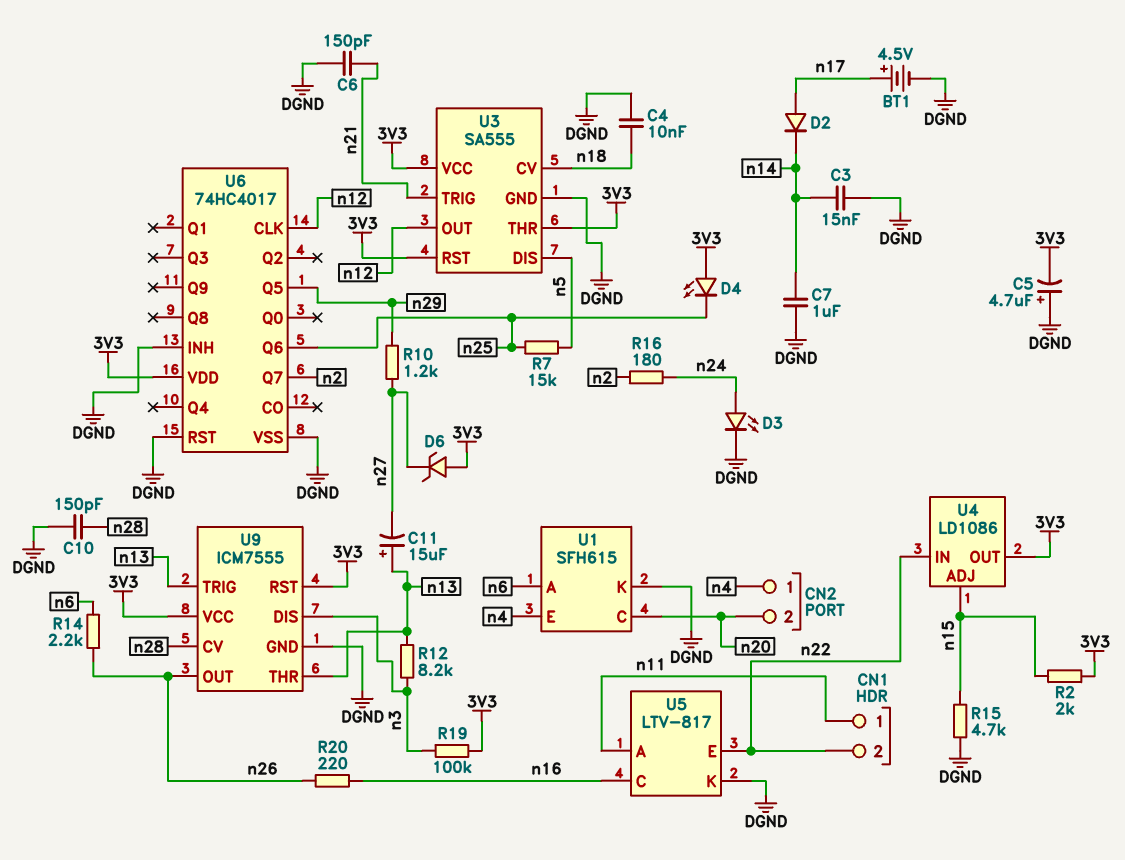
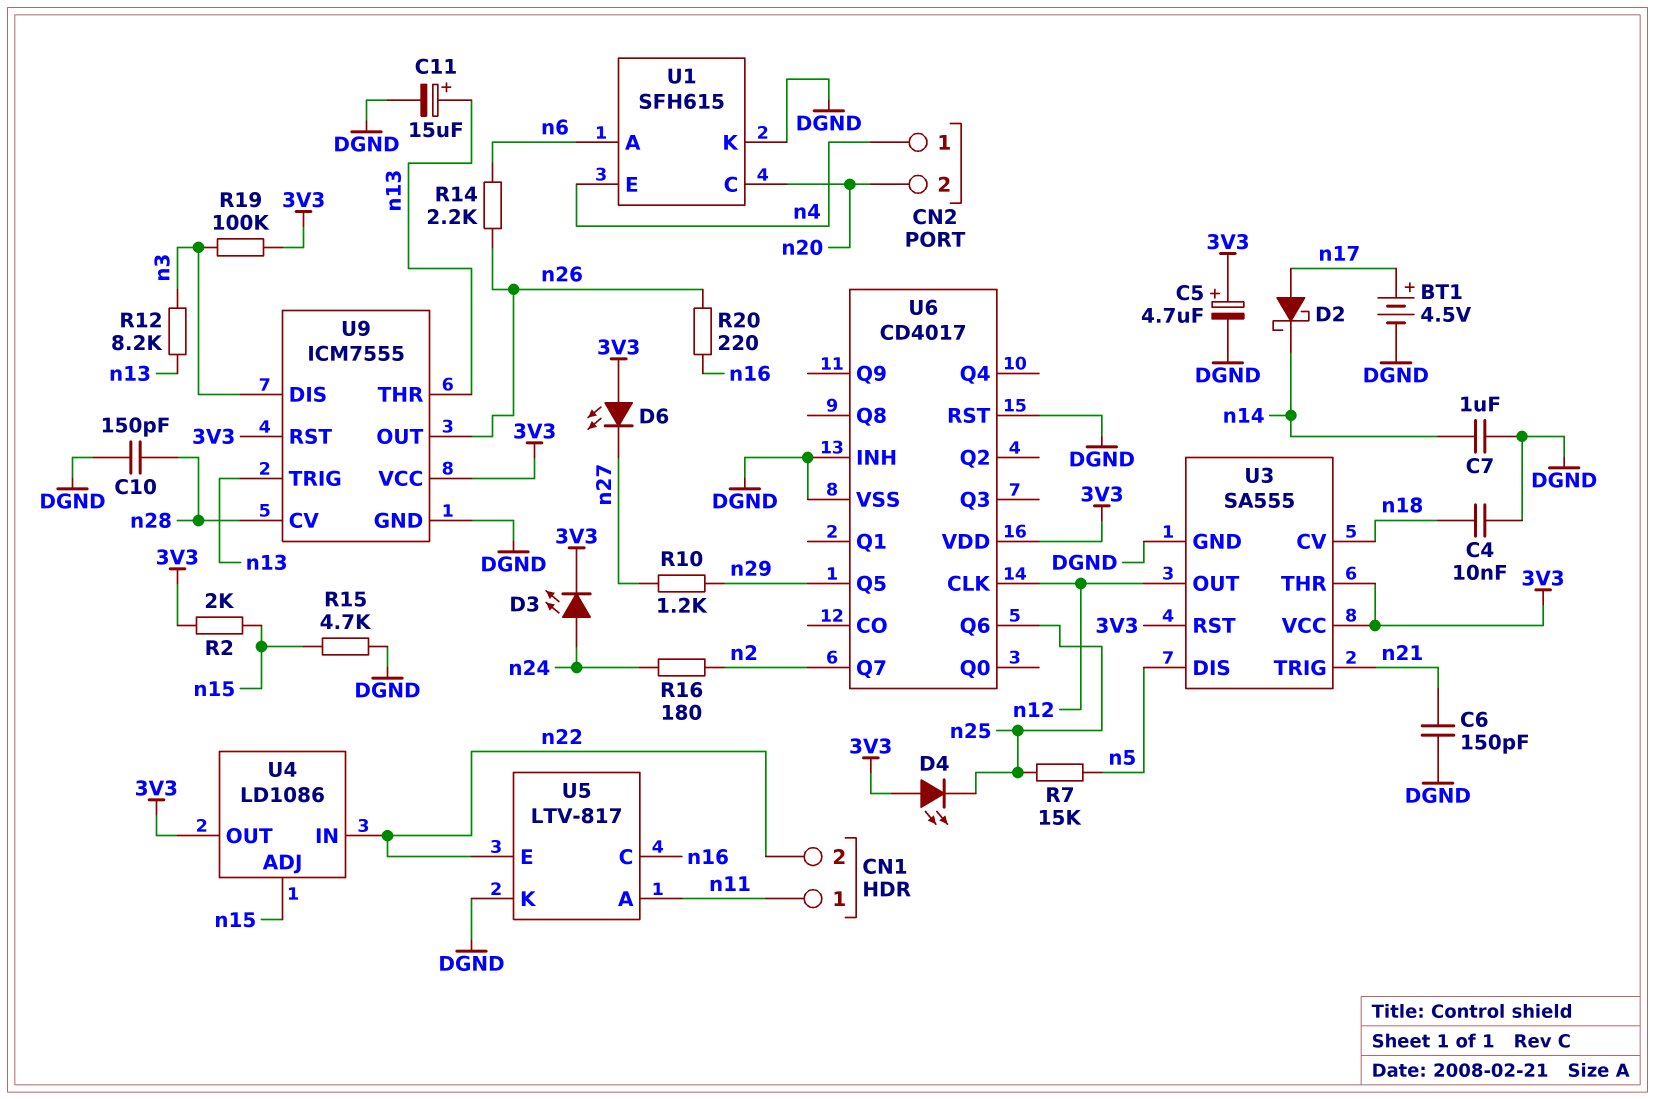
C3: 15nF (DGND, n14) -> none
C5: 4.7uF (plus DGND, minus 3V3) -> 4.7uF (plus 3V3, minus DGND)
C11: 15uF (plus n13, minus n27) -> 15uF (plus n13, minus DGND)
D2: diode (A n17, K n14) -> schottky (A n17, K n14)
D3: LED (A n24, K DGND) -> LED (A n24, K 3V3)
D6: zener (A 3V3, K n27) -> LED (A 3V3, K n27)
U6: 74HC4017 -> CD4017

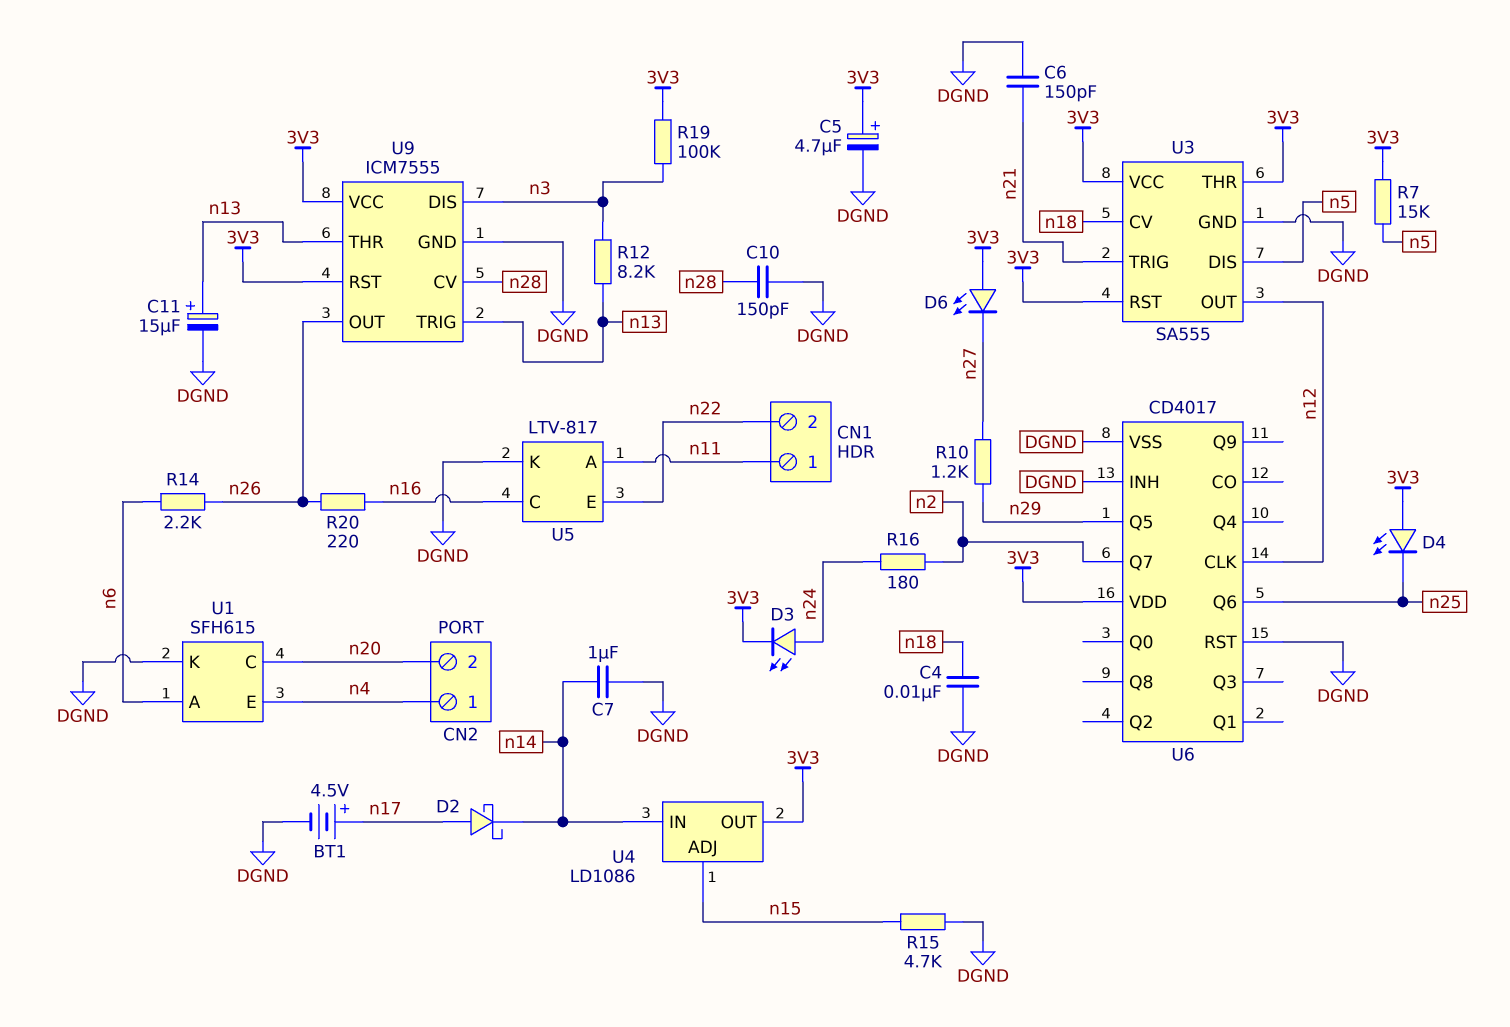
R2: 2k (3V3, n15) -> none
R7: 15k (n5, n25) -> 15k (3V3, n5)
U4 pin IN: n22 -> n14

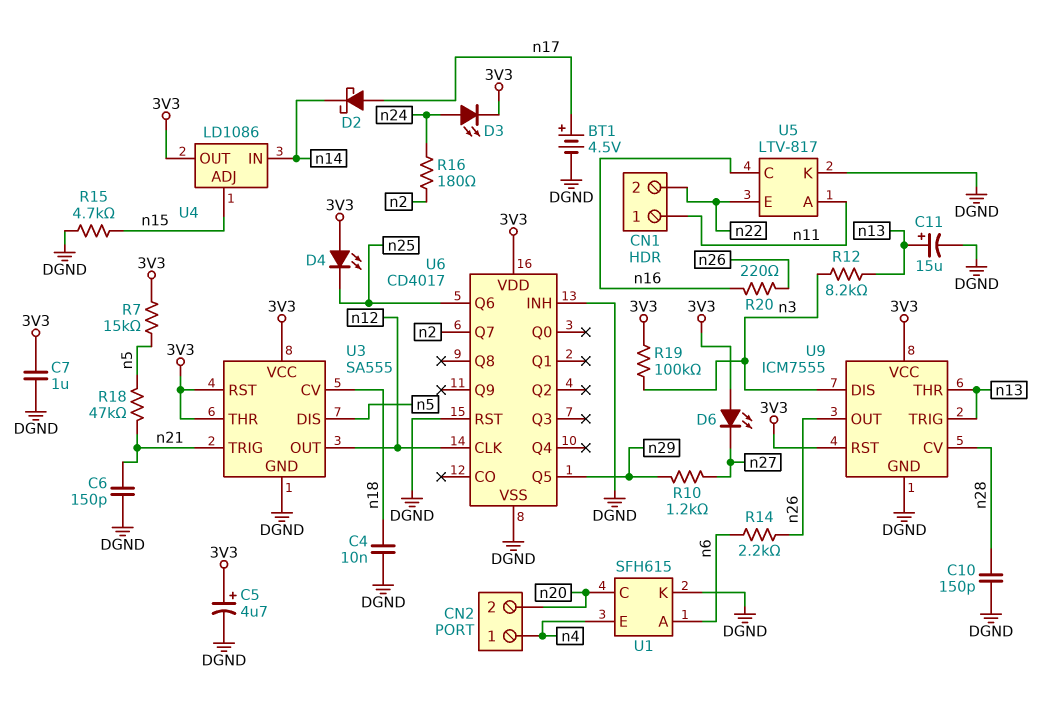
C7: 1uF (DGND, n14) -> 1uF (3V3, DGND)
R18: none -> 47k (n5, n21)

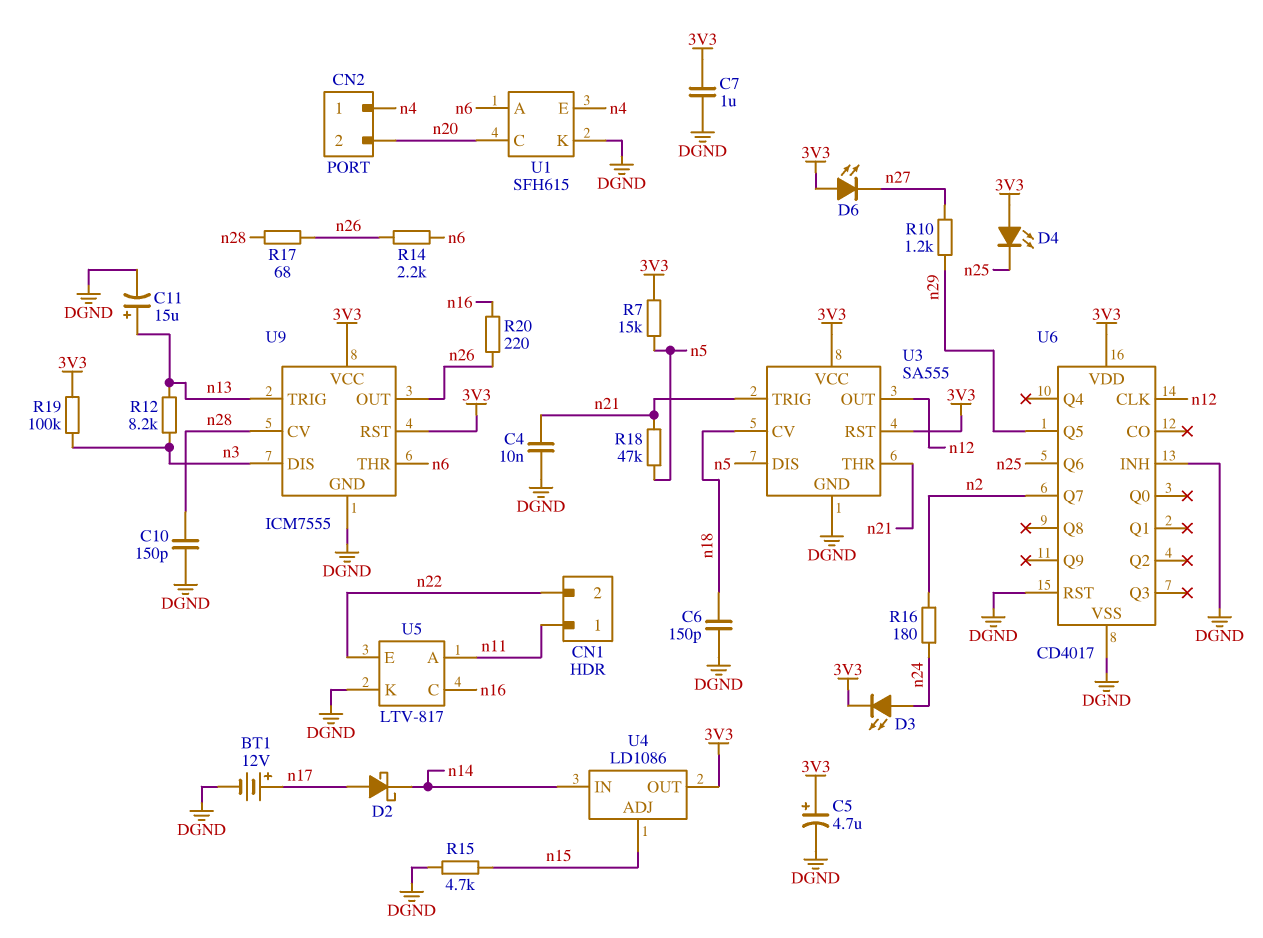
BT1: 4.5V (plus n17, minus DGND) -> 12V (plus n17, minus DGND)
C4: 10nF (DGND, n18) -> 10nF (DGND, n21)
C6: 150pF (DGND, n21) -> 150pF (DGND, n18)
R17: none -> 68 (n26, n28)
U3 pin THR: 3V3 -> n21
U9 pin THR: n13 -> n6

